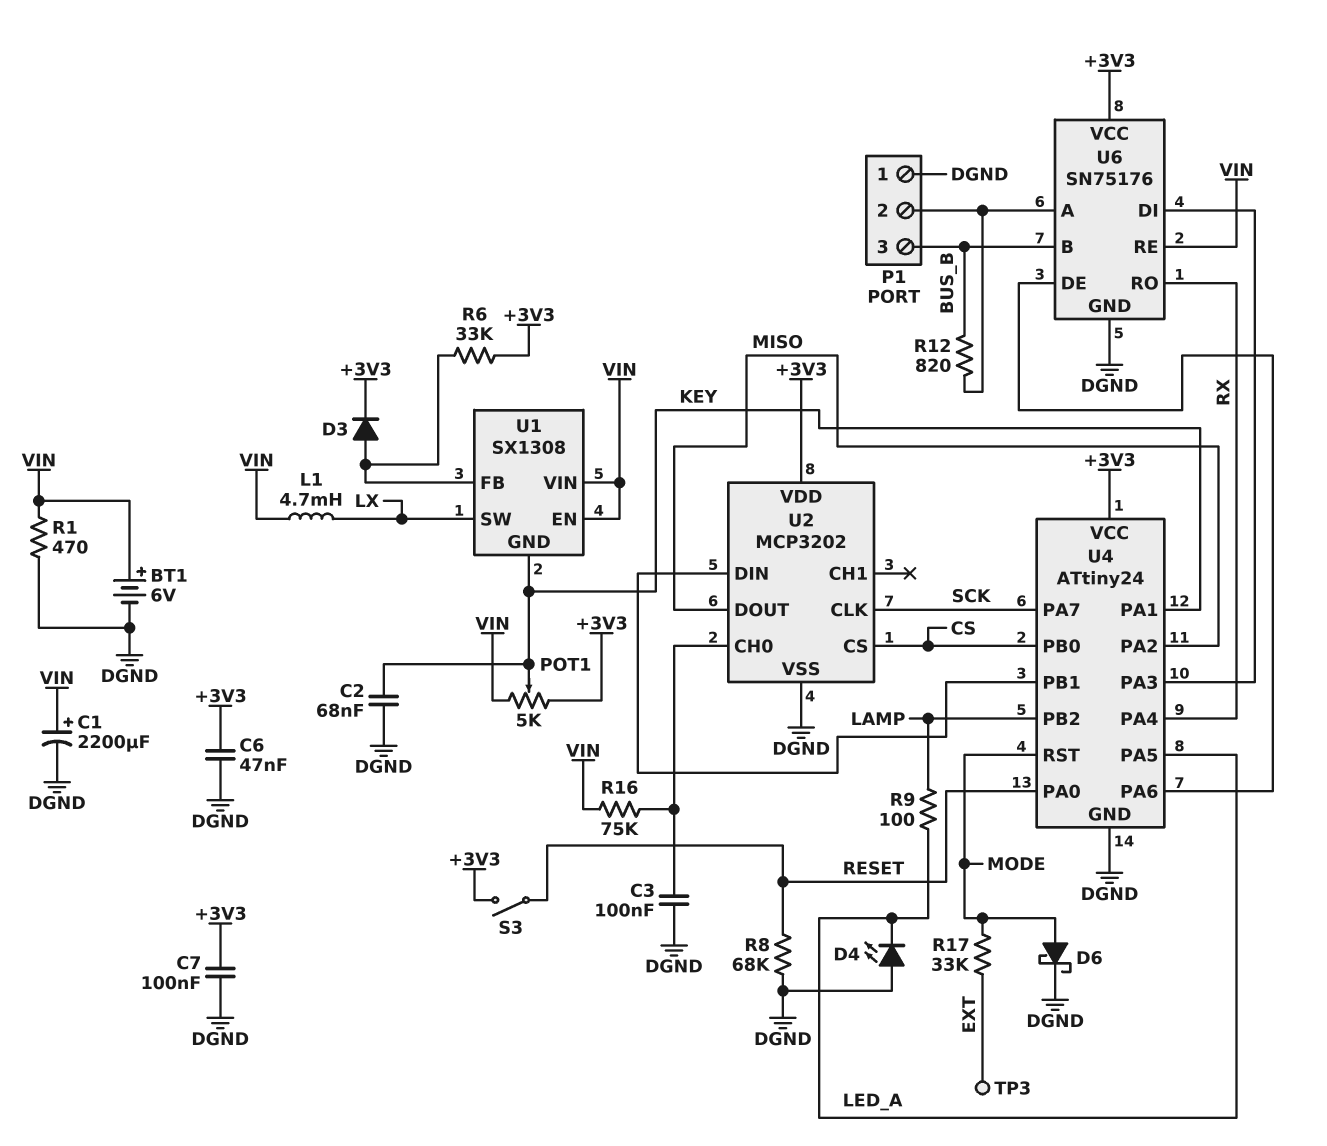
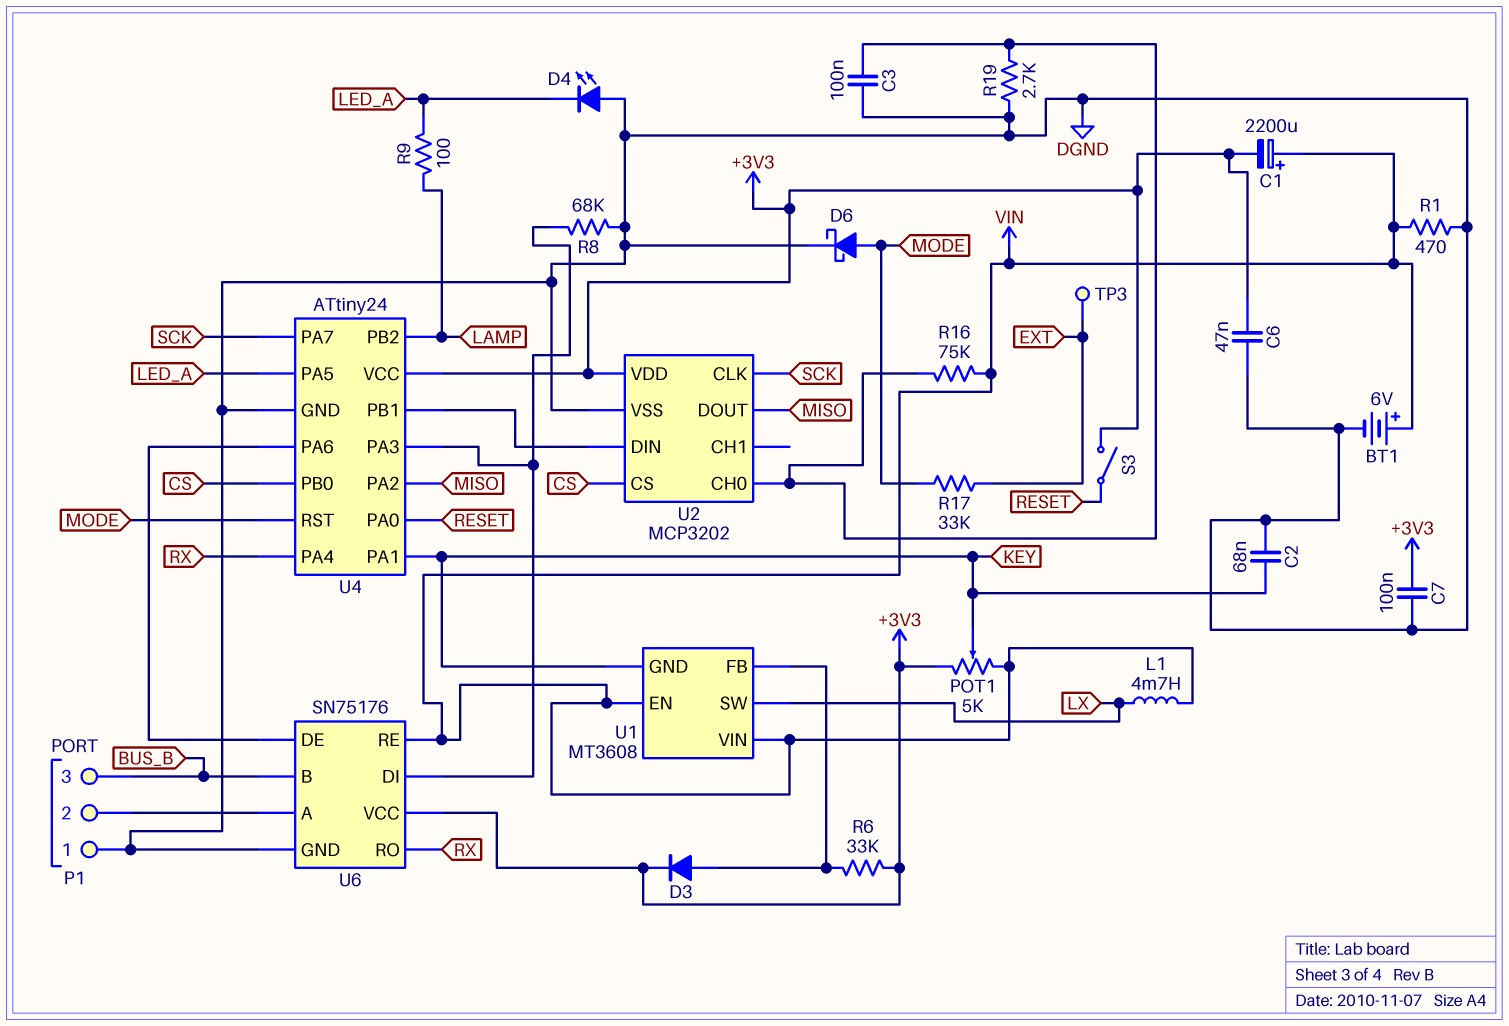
C1: 2200uF (plus VIN, minus DGND) -> 2200uF (plus VIN, minus +3V3)
R8: 68k (DGND, RESET) -> 68k (DGND, U4/PA3)
R12: 820 (BUS_B, P1/2) -> none
R19: none -> 2.7k (DGND, U2/CH0)
U1: SX1308 -> MT3608

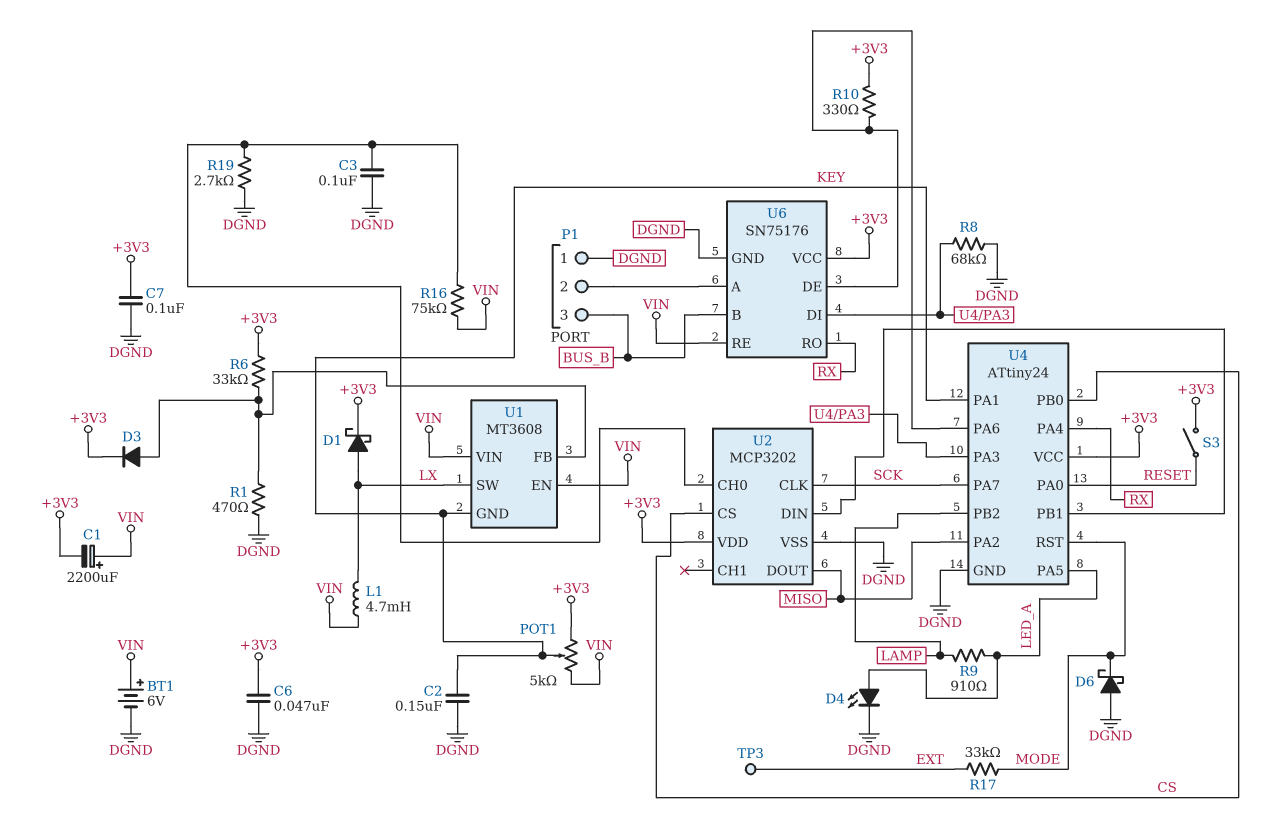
C2: 68nF (DGND, KEY) -> 150nF (DGND, KEY)
D1: none -> schottky (A LX, K +3V3)
D4: LED (A DGND, K LED_A) -> LED (A LED_A, K DGND)
D6: schottky (A MODE, K DGND) -> schottky (A DGND, K MODE)
R1: 470 (DGND, VIN) -> 470 (DGND, U1/FB)
R9: 100 (LAMP, LED_A) -> 910 (LAMP, LED_A)
R10: none -> 330 (+3V3, U4/PA6)

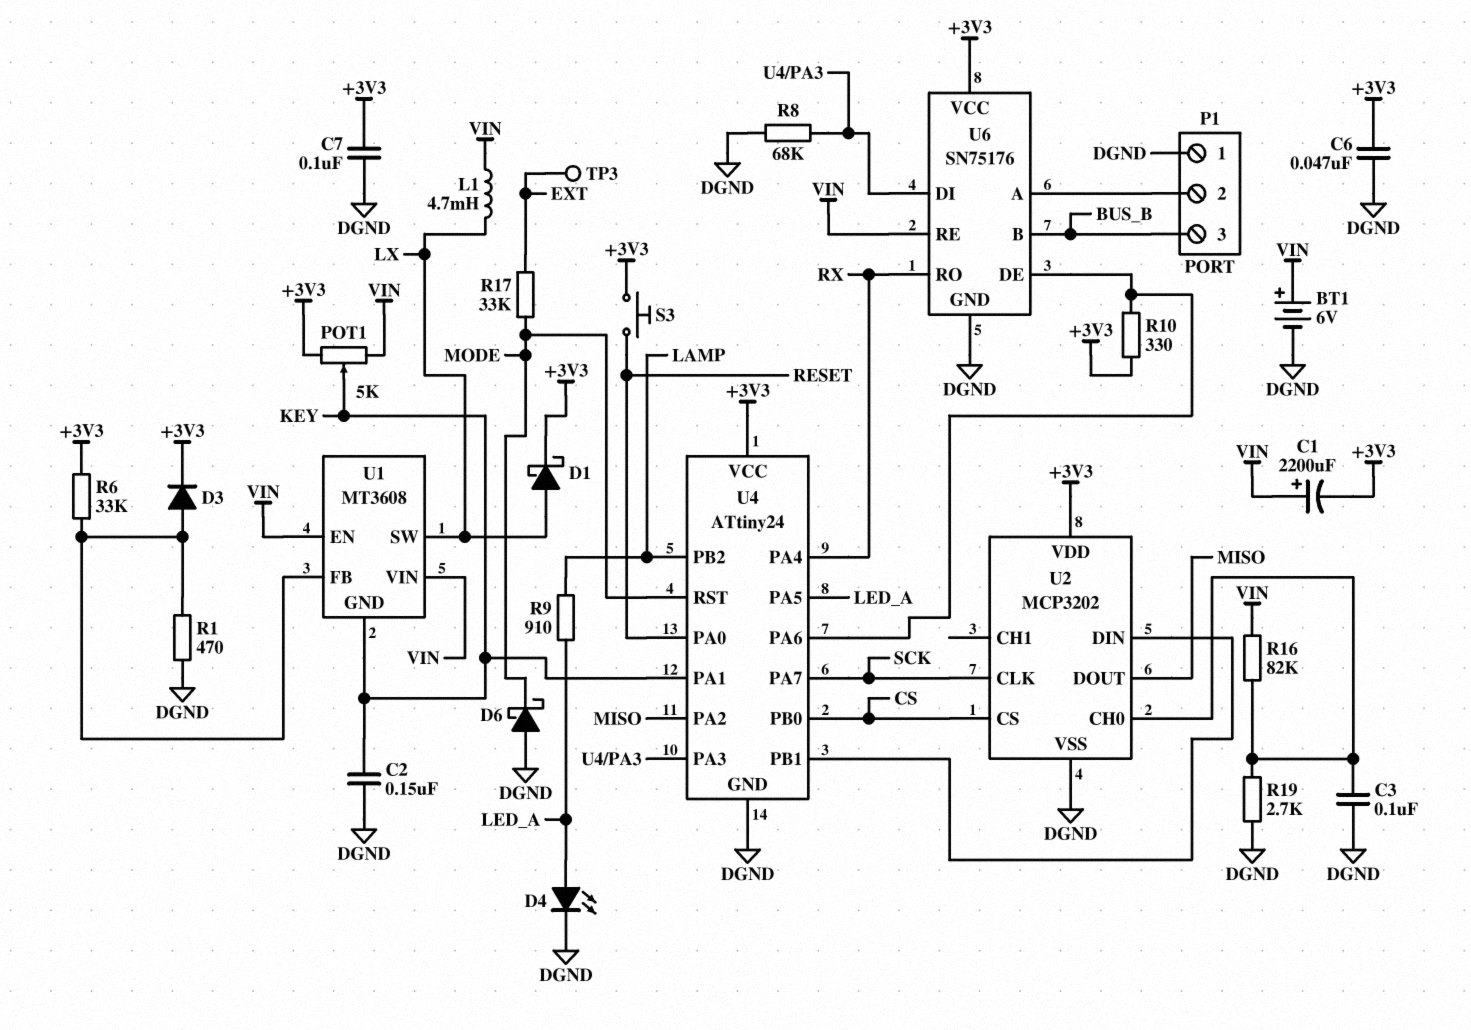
R16: 75k (U2/CH0, VIN) -> 82k (U2/CH0, VIN)
S3: switch (+3V3, RESET) -> button (+3V3, RESET)

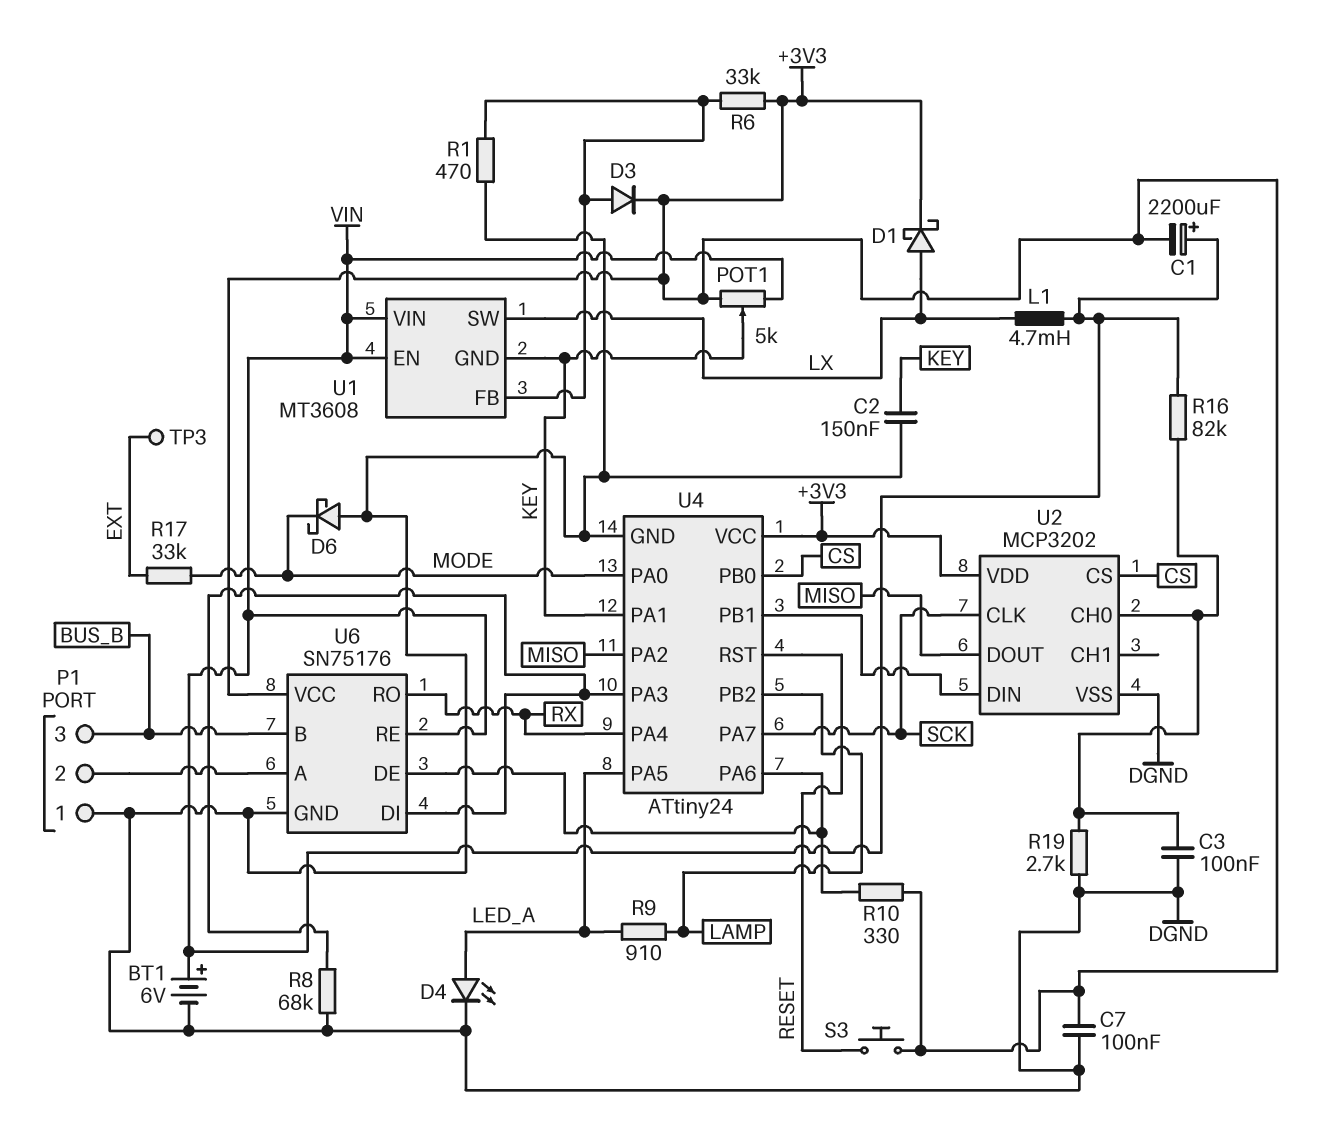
C6: 47nF (+3V3, DGND) -> none
U4 pin PA0: RESET -> MODE
U4 pin RST: MODE -> RESET

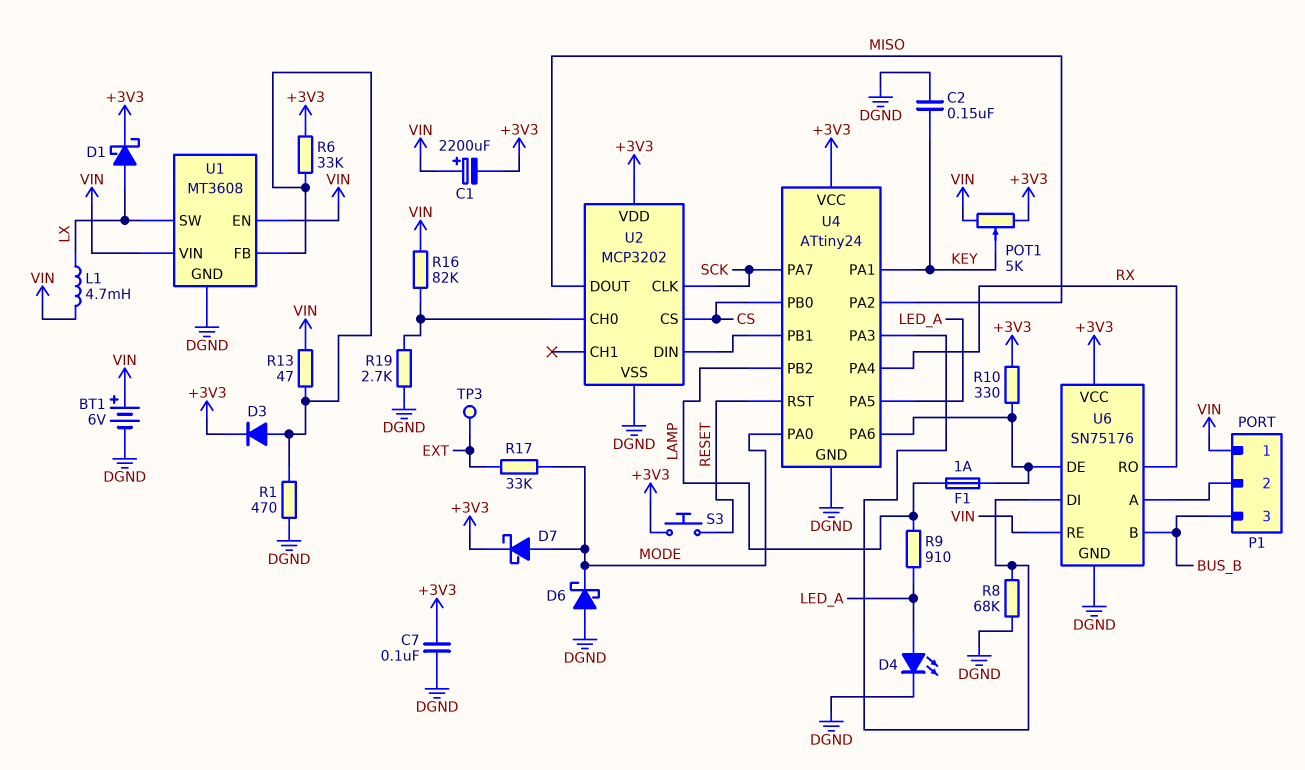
C3: 100nF (DGND, U2/CH0) -> none
D7: none -> schottky (A MODE, K +3V3)
F1: none -> 1A (LAMP, U4/PA6)
P1 pin 1: DGND -> VIN
R13: none -> 47 (U1/FB, VIN)
U1 pin GND: KEY -> DGND

